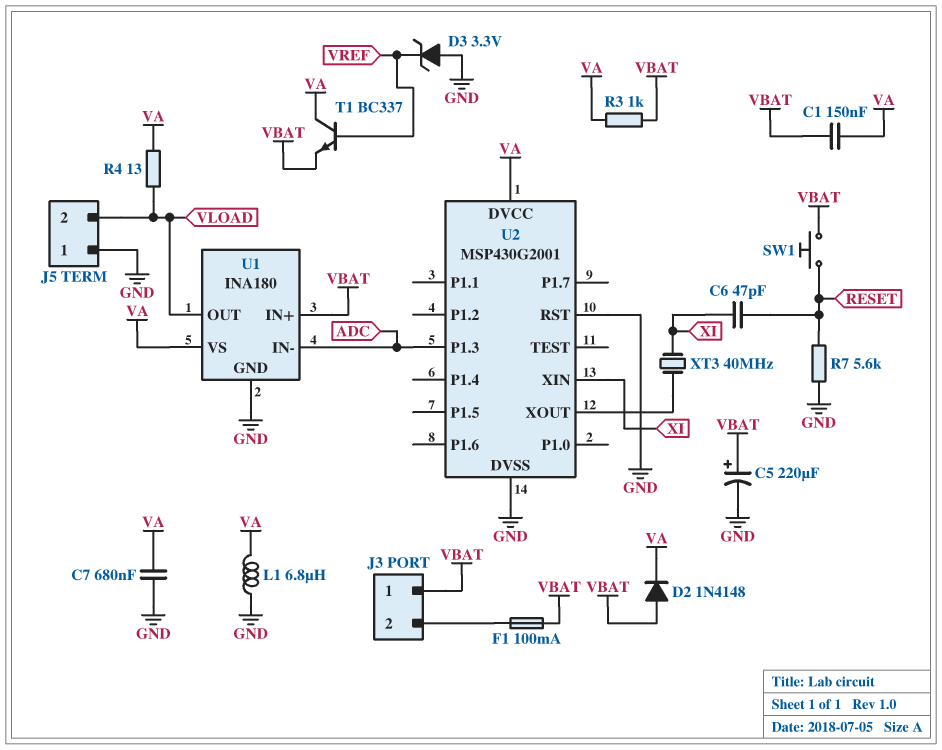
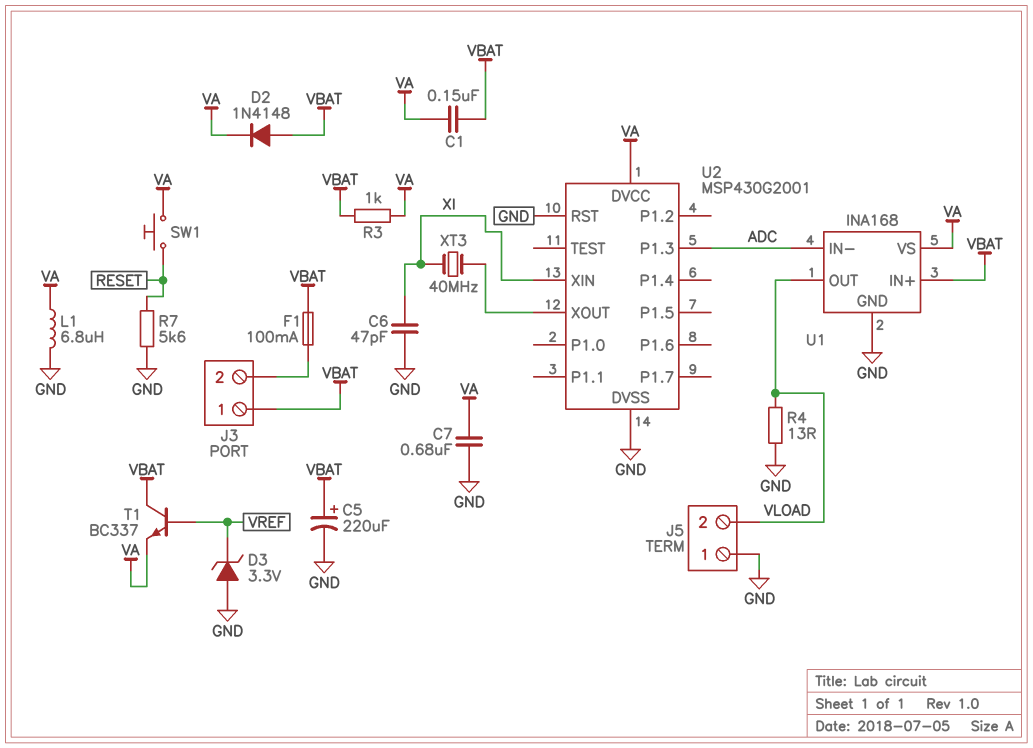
C6: 47pF (RESET, XI) -> 47pF (GND, XI)
R4: 13 (VA, VLOAD) -> 13 (GND, VLOAD)
SW1: button (RESET, VBAT) -> button (RESET, VA)
T1: NPN BC337 (B VREF, C VA, E VBAT) -> NPN BC337 (B VREF, C VBAT, E VA)
U1: INA180 -> INA168

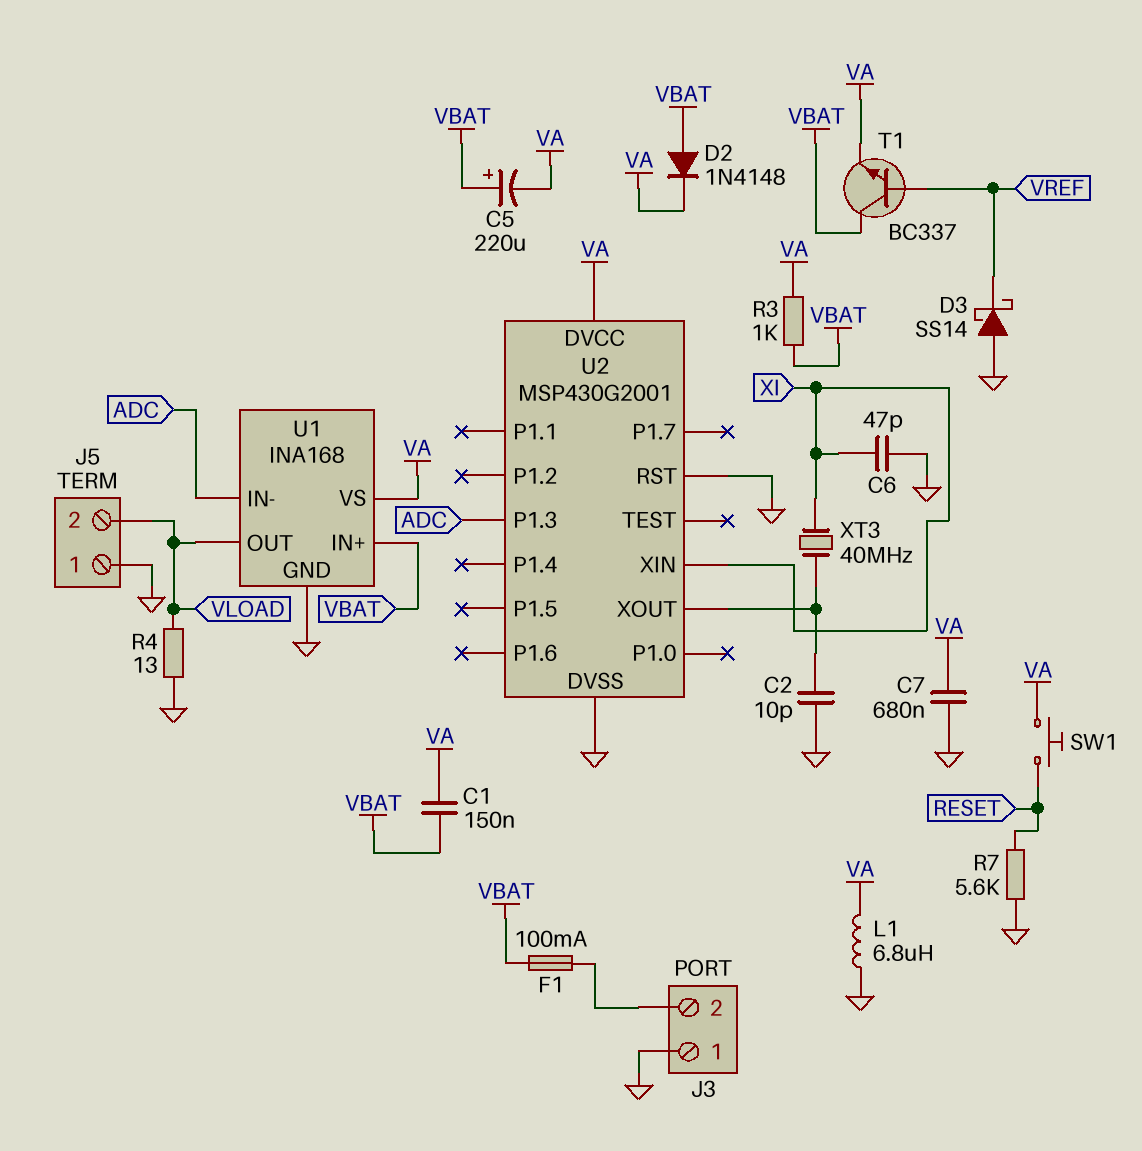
C2: none -> 10pF (GND, U2/XOUT)
C5: 220uF (plus VBAT, minus GND) -> 220uF (plus VBAT, minus VA)
D3: zener 3.3V (A GND, K VREF) -> schottky SS14 (A GND, K VREF)
J3 pin 1: VBAT -> GND

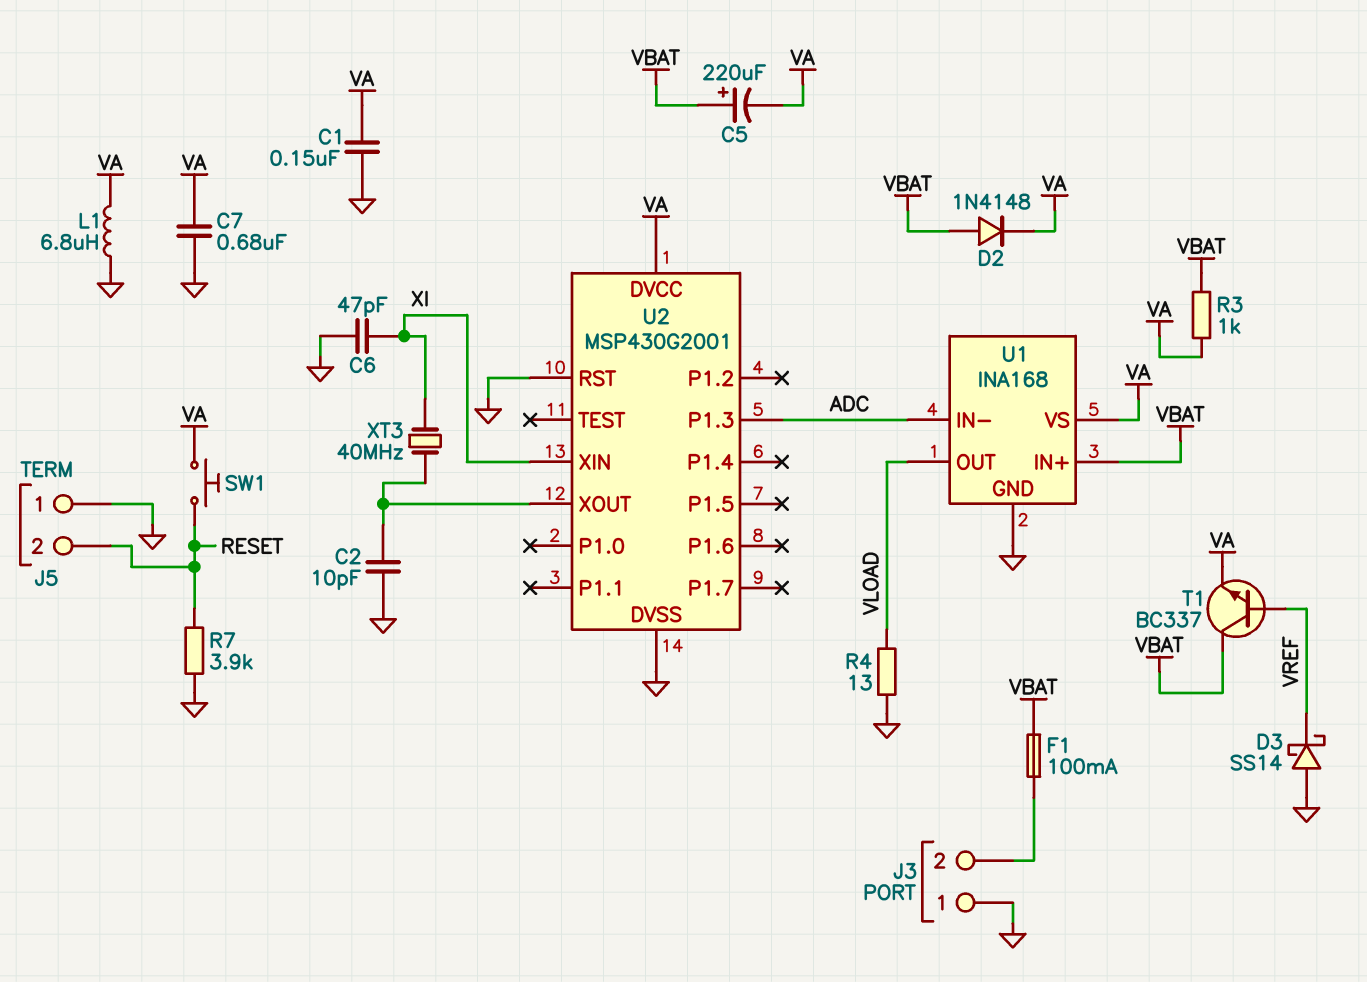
C1: 150nF (VA, VBAT) -> 150nF (GND, VA)
J5 pin 2: VLOAD -> RESET
R7: 5.6k (GND, RESET) -> 3.9k (GND, RESET)

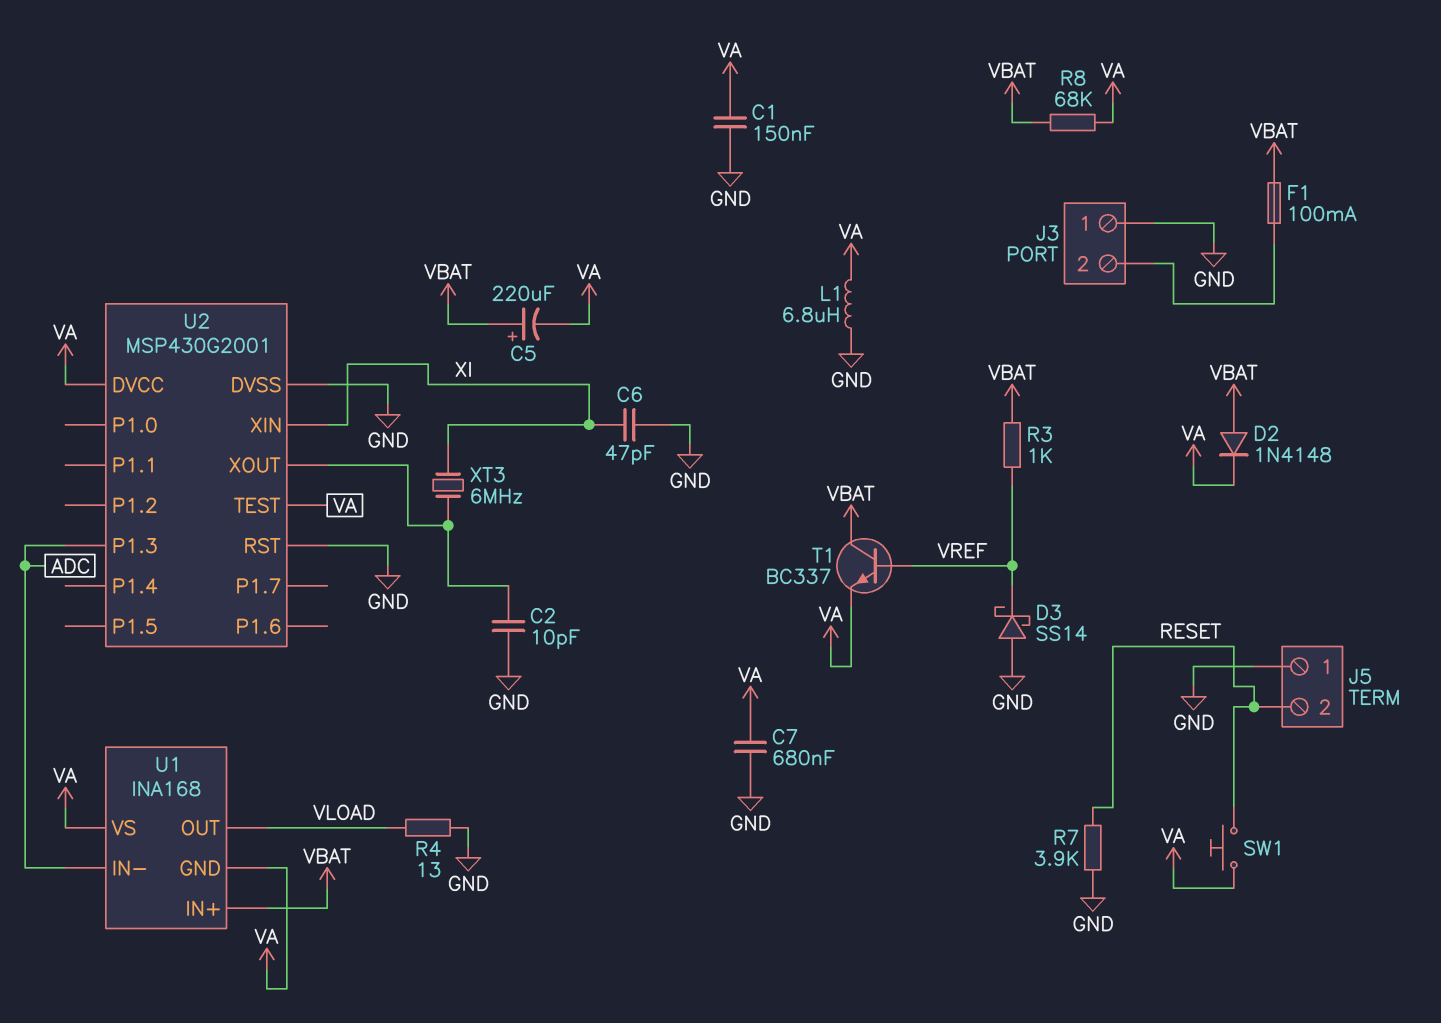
R3: 1k (VA, VBAT) -> 1k (VBAT, VREF)
R8: none -> 68k (VA, VBAT)
U1 pin GND: GND -> VA
U2 pin TEST: none -> VA
XT3: 40MHz (U2/XOUT, XI) -> 6MHz (U2/XOUT, XI)

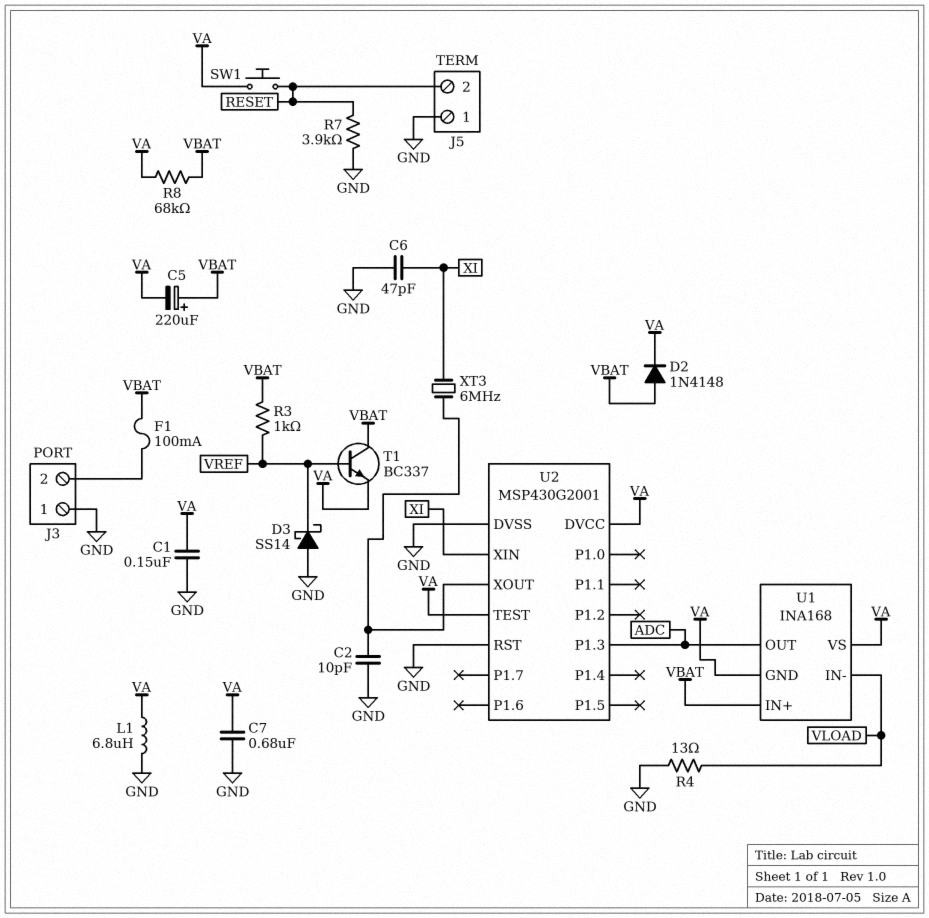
U1 pin IN-: ADC -> VLOAD
U1 pin OUT: VLOAD -> ADC

